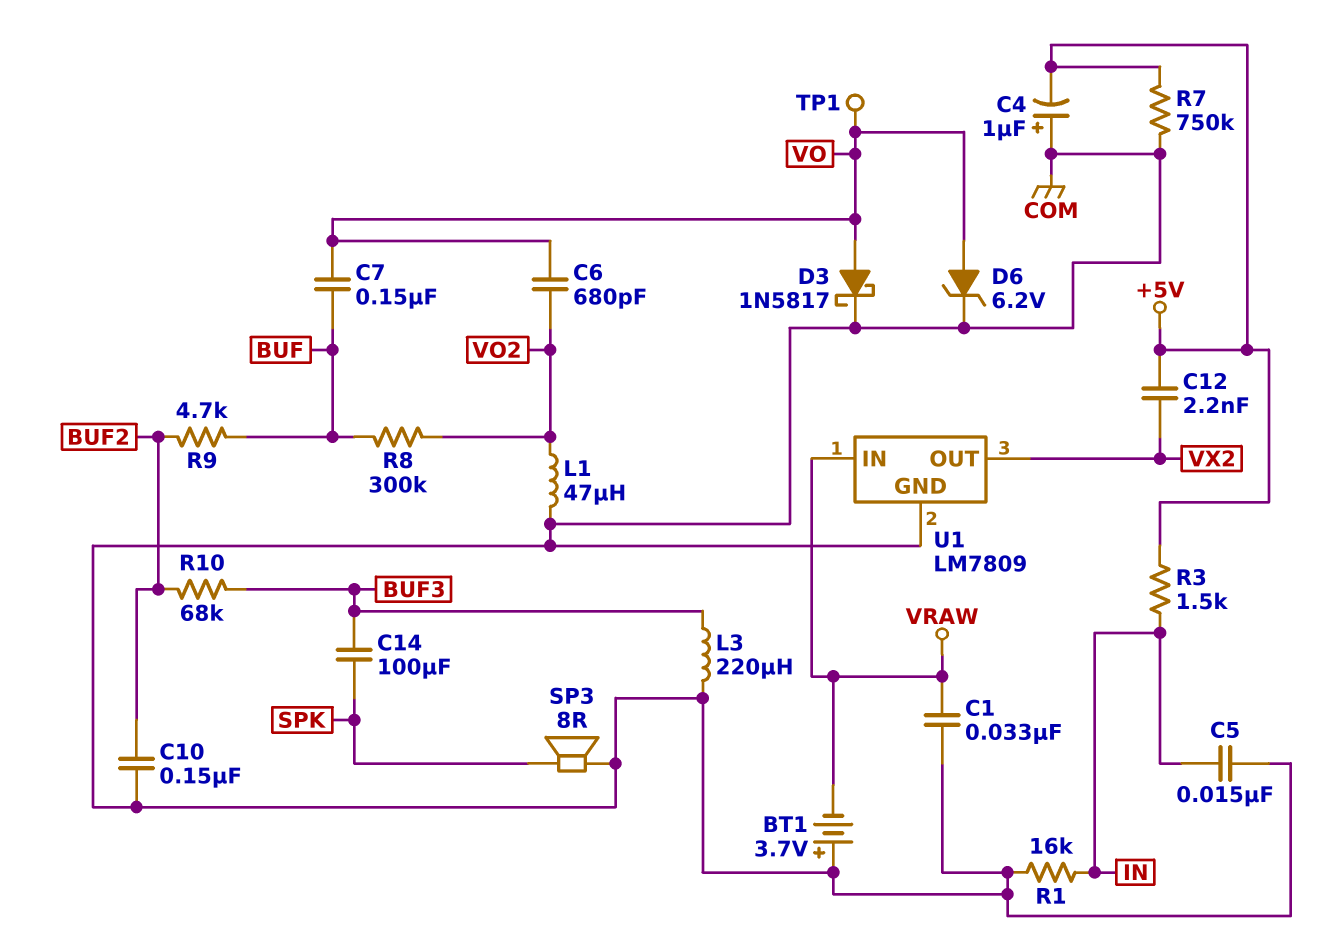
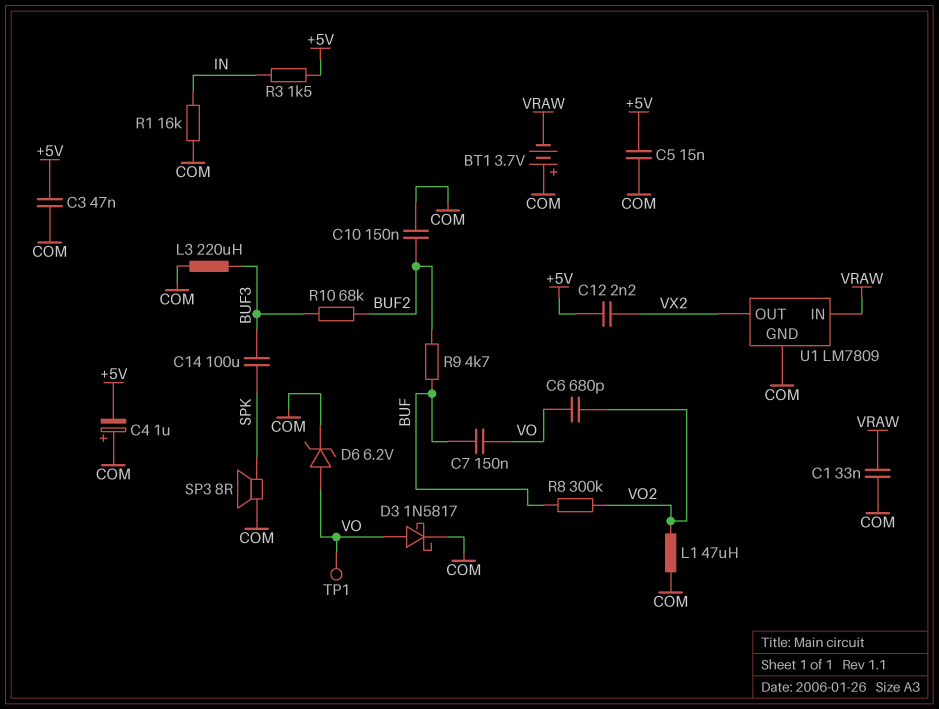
C3: none -> 47nF (+5V, COM)
C5: 15nF (COM, IN) -> 15nF (+5V, COM)
R7: 750k (+5V, COM) -> none

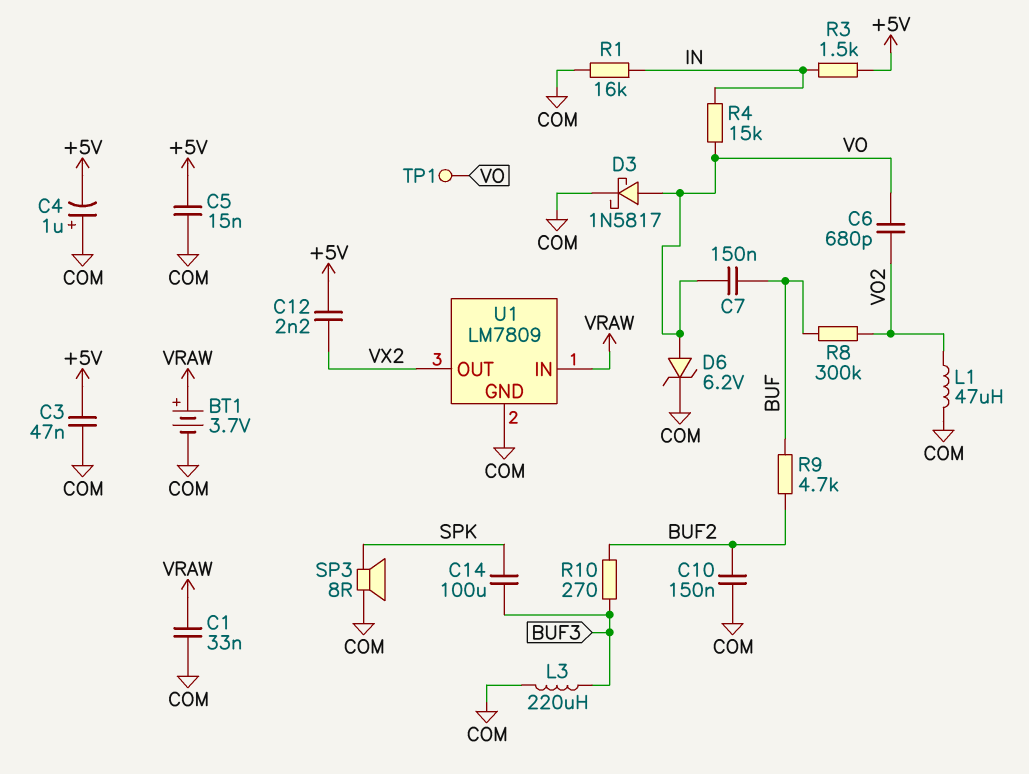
BT1: 3.7V (plus COM, minus VRAW) -> 3.7V (plus VRAW, minus COM)
R4: none -> 15k (IN, VO)
R10: 68k (BUF2, BUF3) -> 270 (BUF2, BUF3)

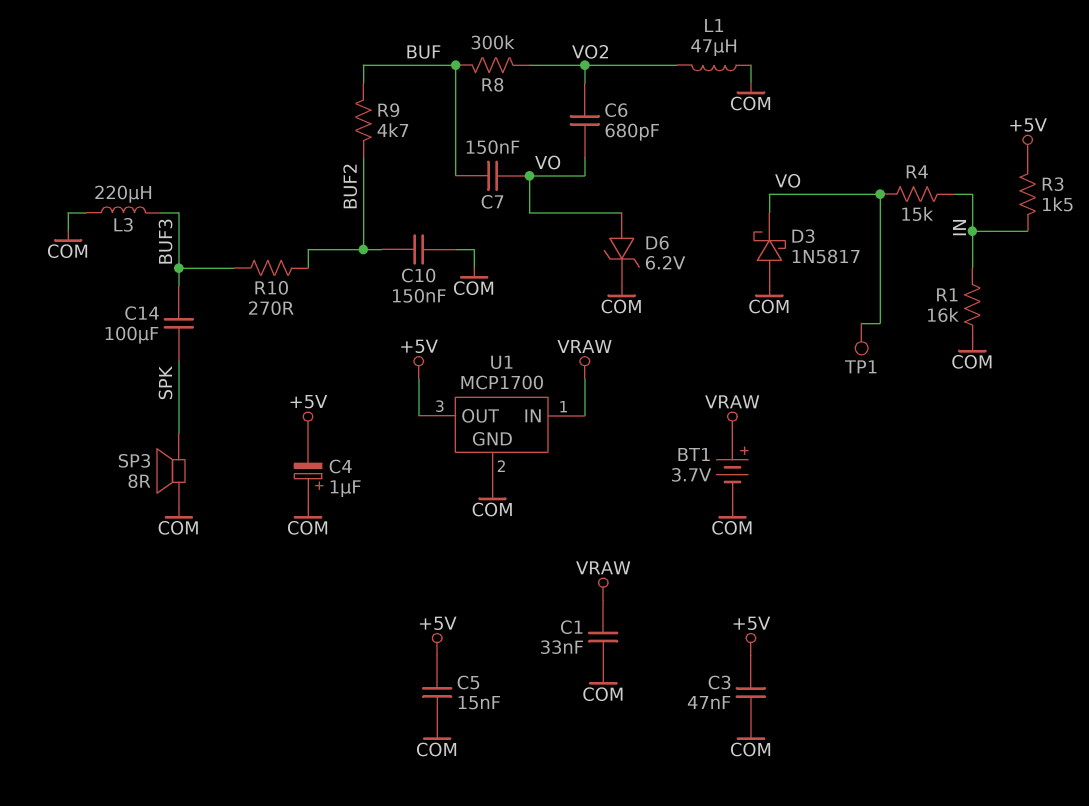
C12: 2.2nF (+5V, VX2) -> none
D3: schottky 1N5817 (A VO, K COM) -> schottky 1N5817 (A COM, K VO)
U1: LM7809 -> MCP1700
U1 pin OUT: VX2 -> +5V

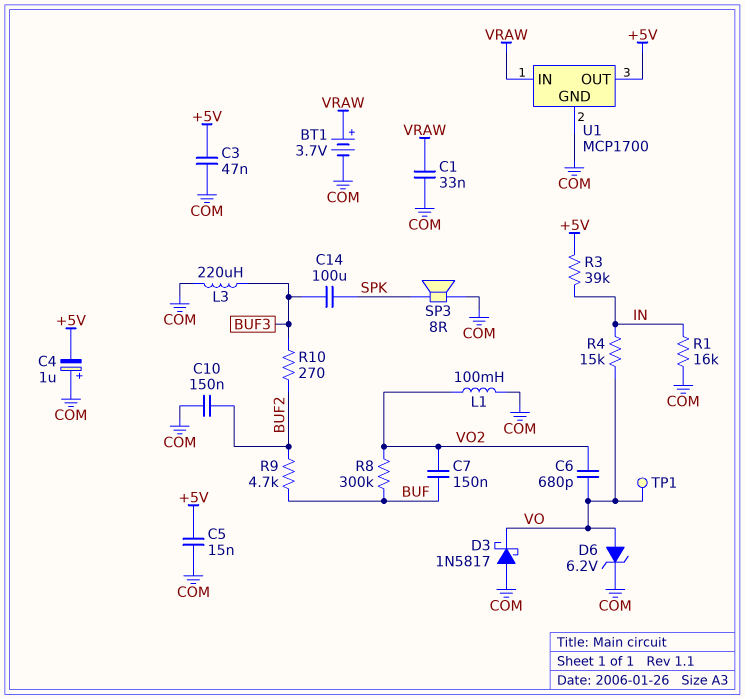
C7: 150nF (BUF, VO) -> 150nF (BUF, VO2)
L1: 47uH (COM, VO2) -> 100mH (COM, VO2)
R3: 1.5k (+5V, IN) -> 39k (+5V, IN)

